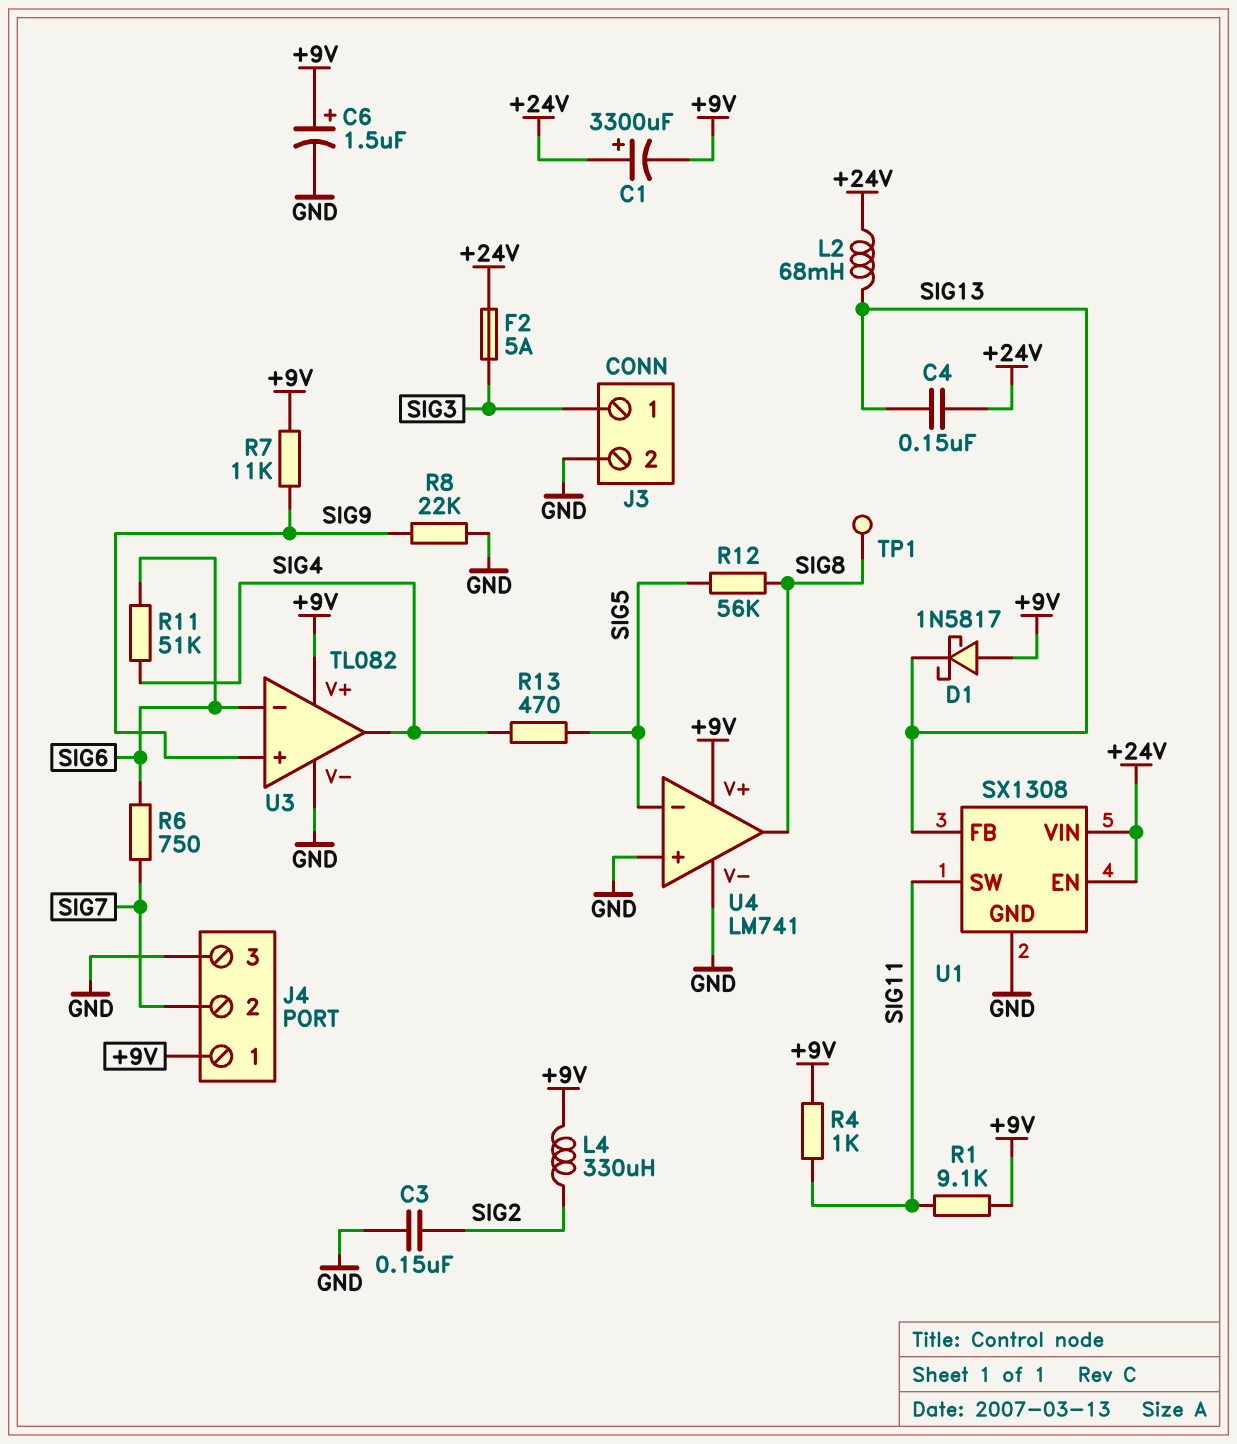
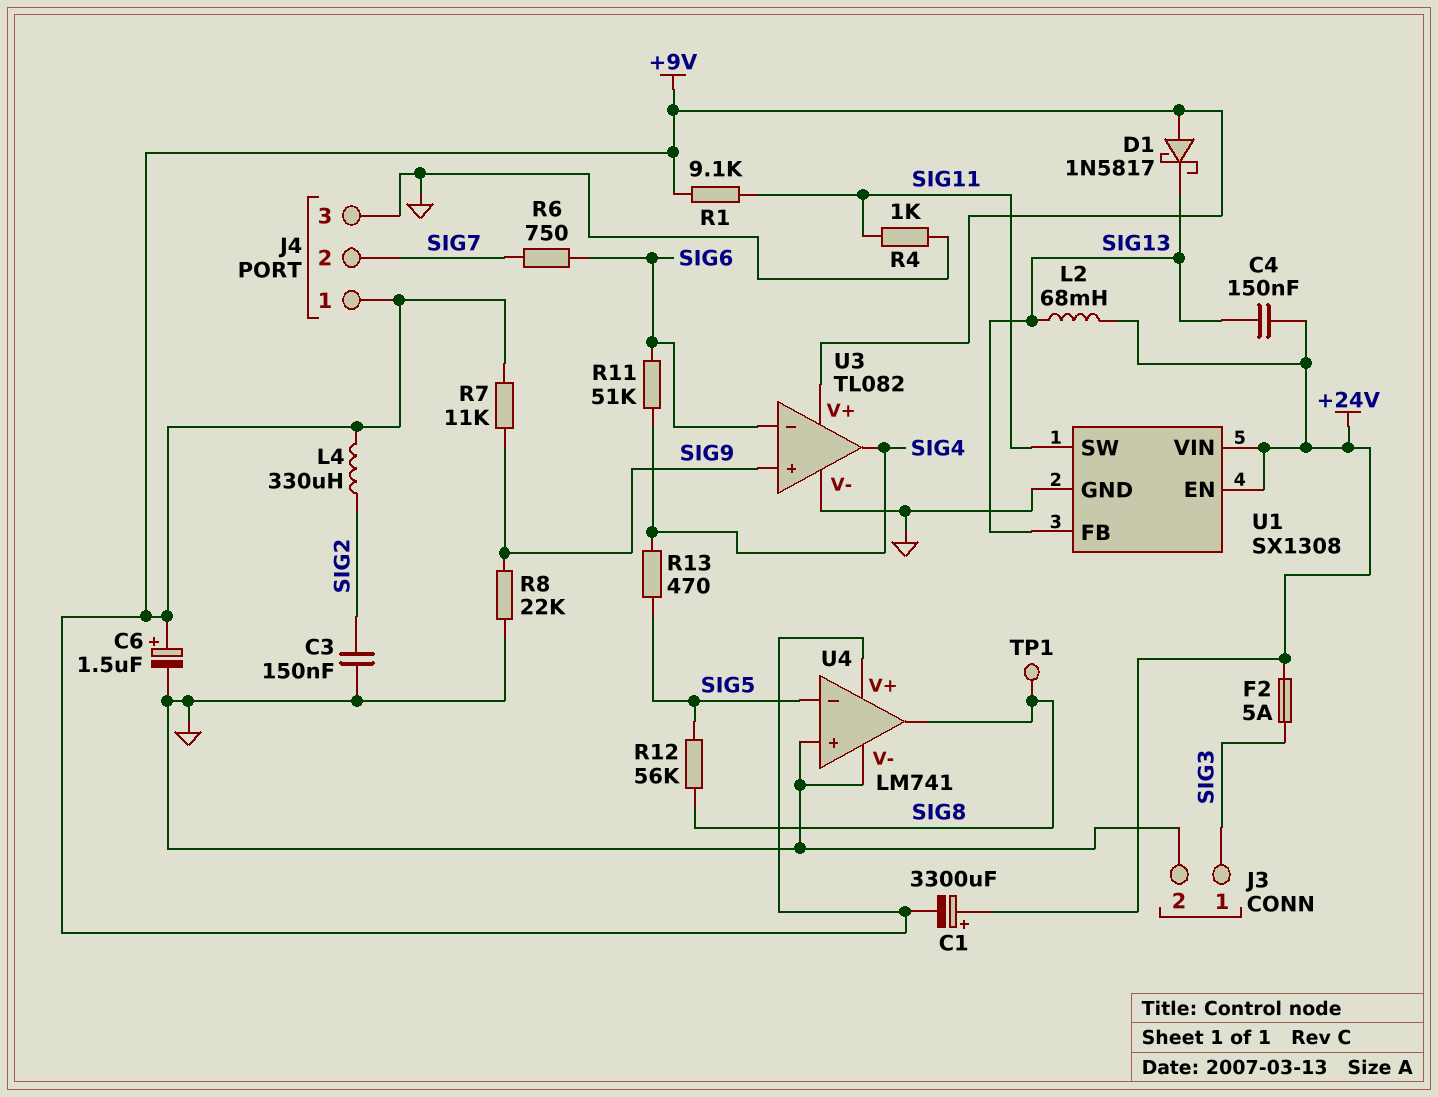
R4: 1k (+9V, SIG11) -> 1k (GND, SIG11)

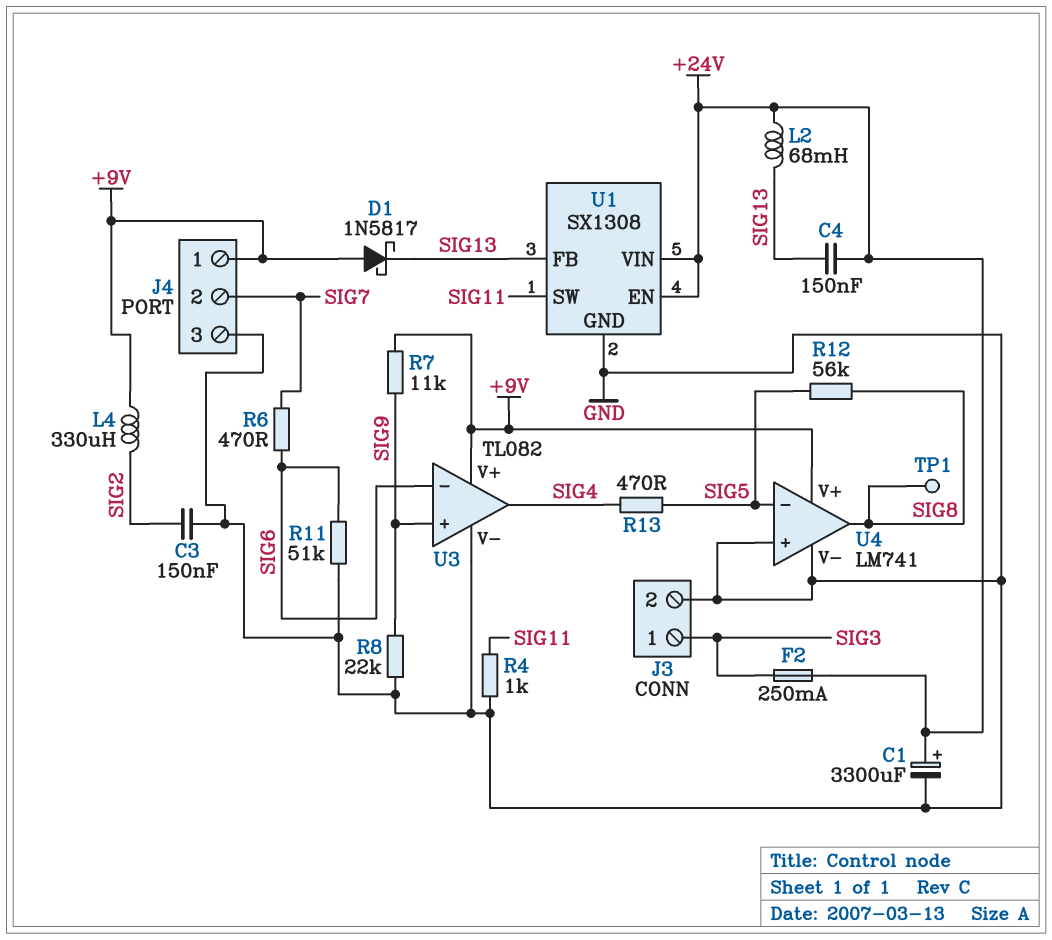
C1: 3300uF (plus +24V, minus +9V) -> 3300uF (plus +24V, minus GND)
C6: 1.5uF (plus +9V, minus GND) -> none
F2: 5A (+24V, SIG3) -> 250mA (+24V, SIG3)
R1: 9.1k (+9V, SIG11) -> none
R6: 750 (SIG6, SIG7) -> 470 (SIG6, SIG7)
R11: 51k (SIG4, SIG6) -> 51k (GND, SIG6)

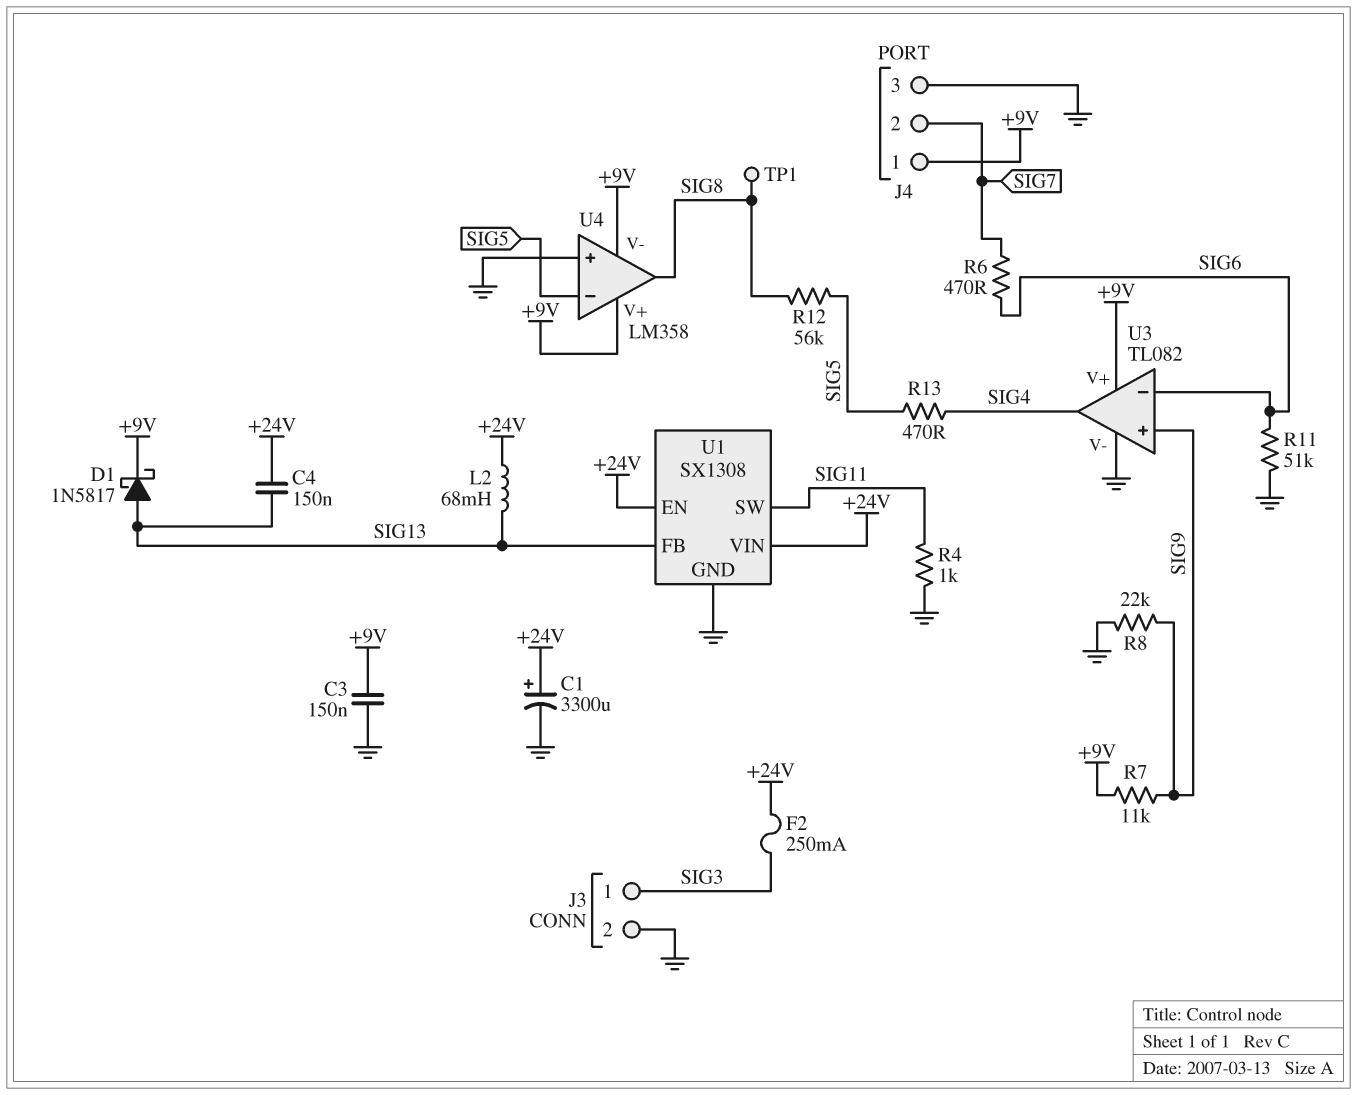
C3: 150nF (GND, SIG2) -> 150nF (+9V, GND)
D1: schottky 1N5817 (A +9V, K SIG13) -> schottky 1N5817 (A SIG13, K +9V)
L4: 330uH (+9V, SIG2) -> none
U4: LM741 -> LM358
U4 pin V-: GND -> +9V

